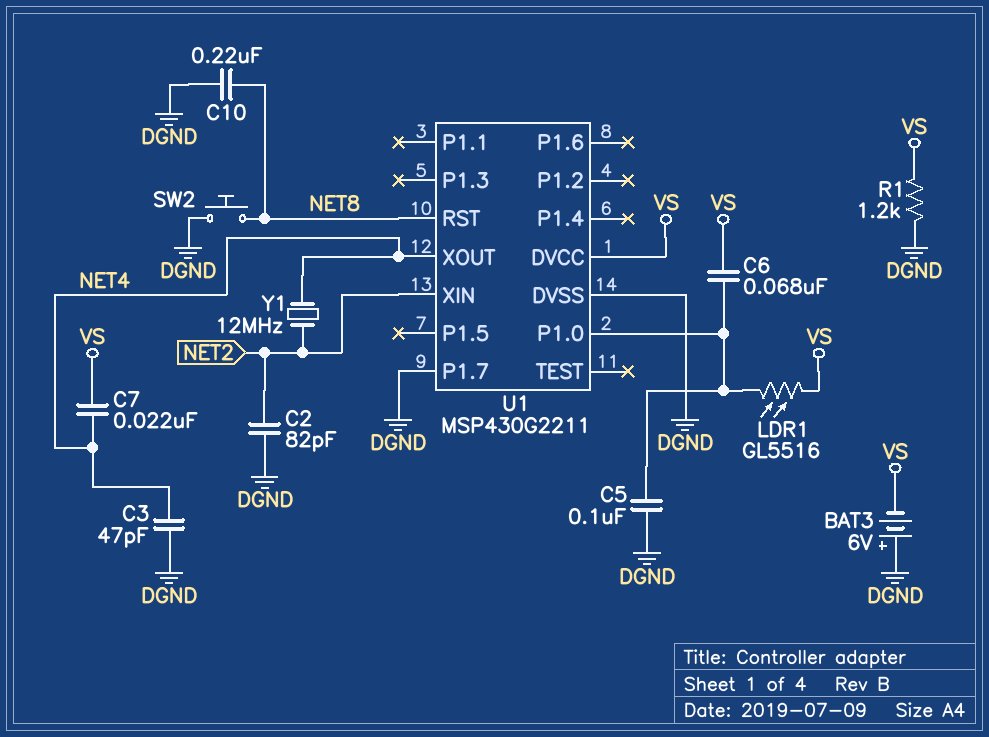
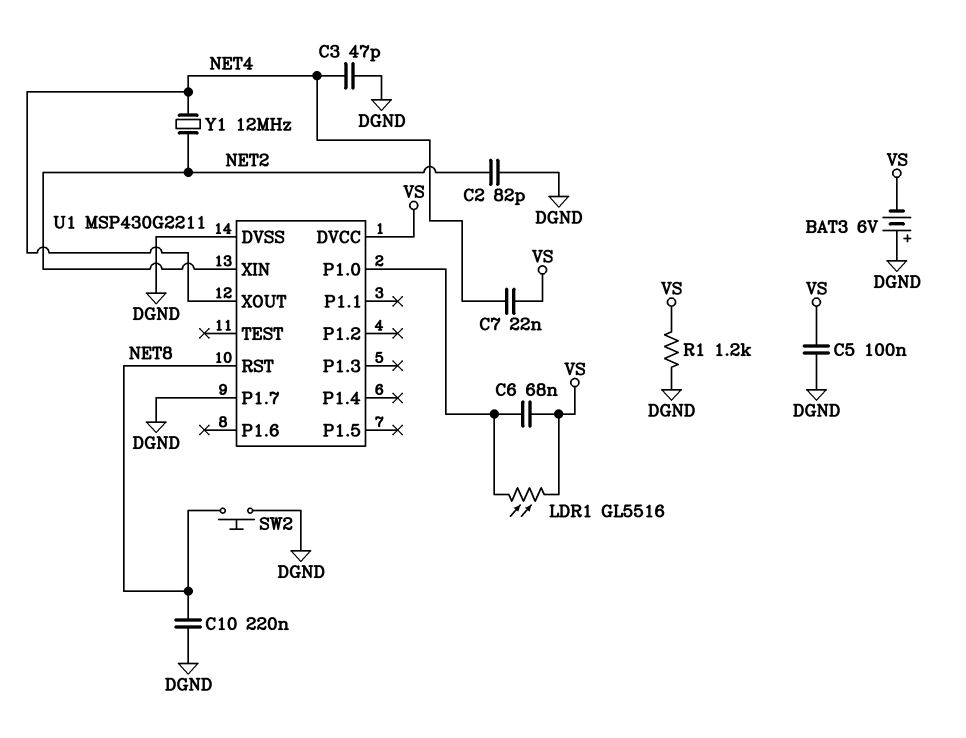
C5: 100nF (DGND, U1/P1.0) -> 100nF (DGND, VS)

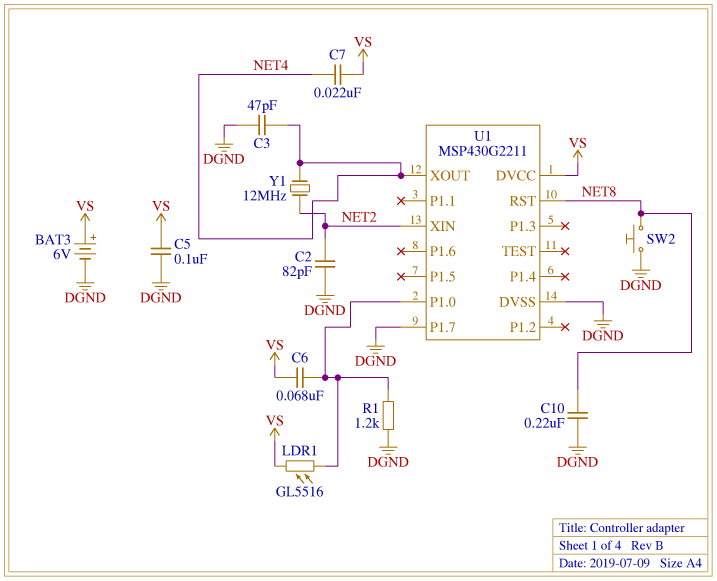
BAT3: 6V (plus DGND, minus VS) -> 6V (plus VS, minus DGND)
R1: 1.2k (DGND, VS) -> 1.2k (DGND, U1/P1.0)

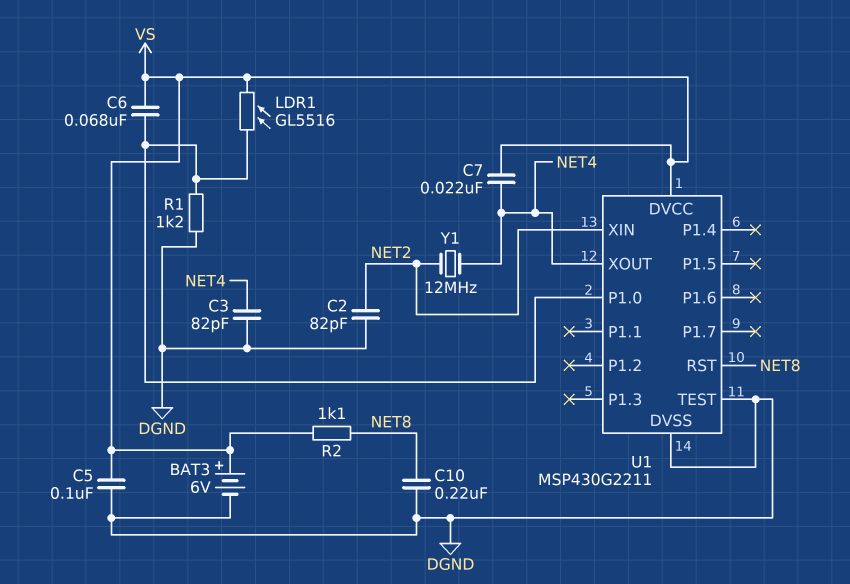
C3: 47pF (DGND, NET4) -> 82pF (DGND, NET4)
R2: none -> 1.1k (NET8, VS)
SW2: button (DGND, NET8) -> none
U1 pin P1.7: DGND -> none
U1 pin TEST: none -> DGND

